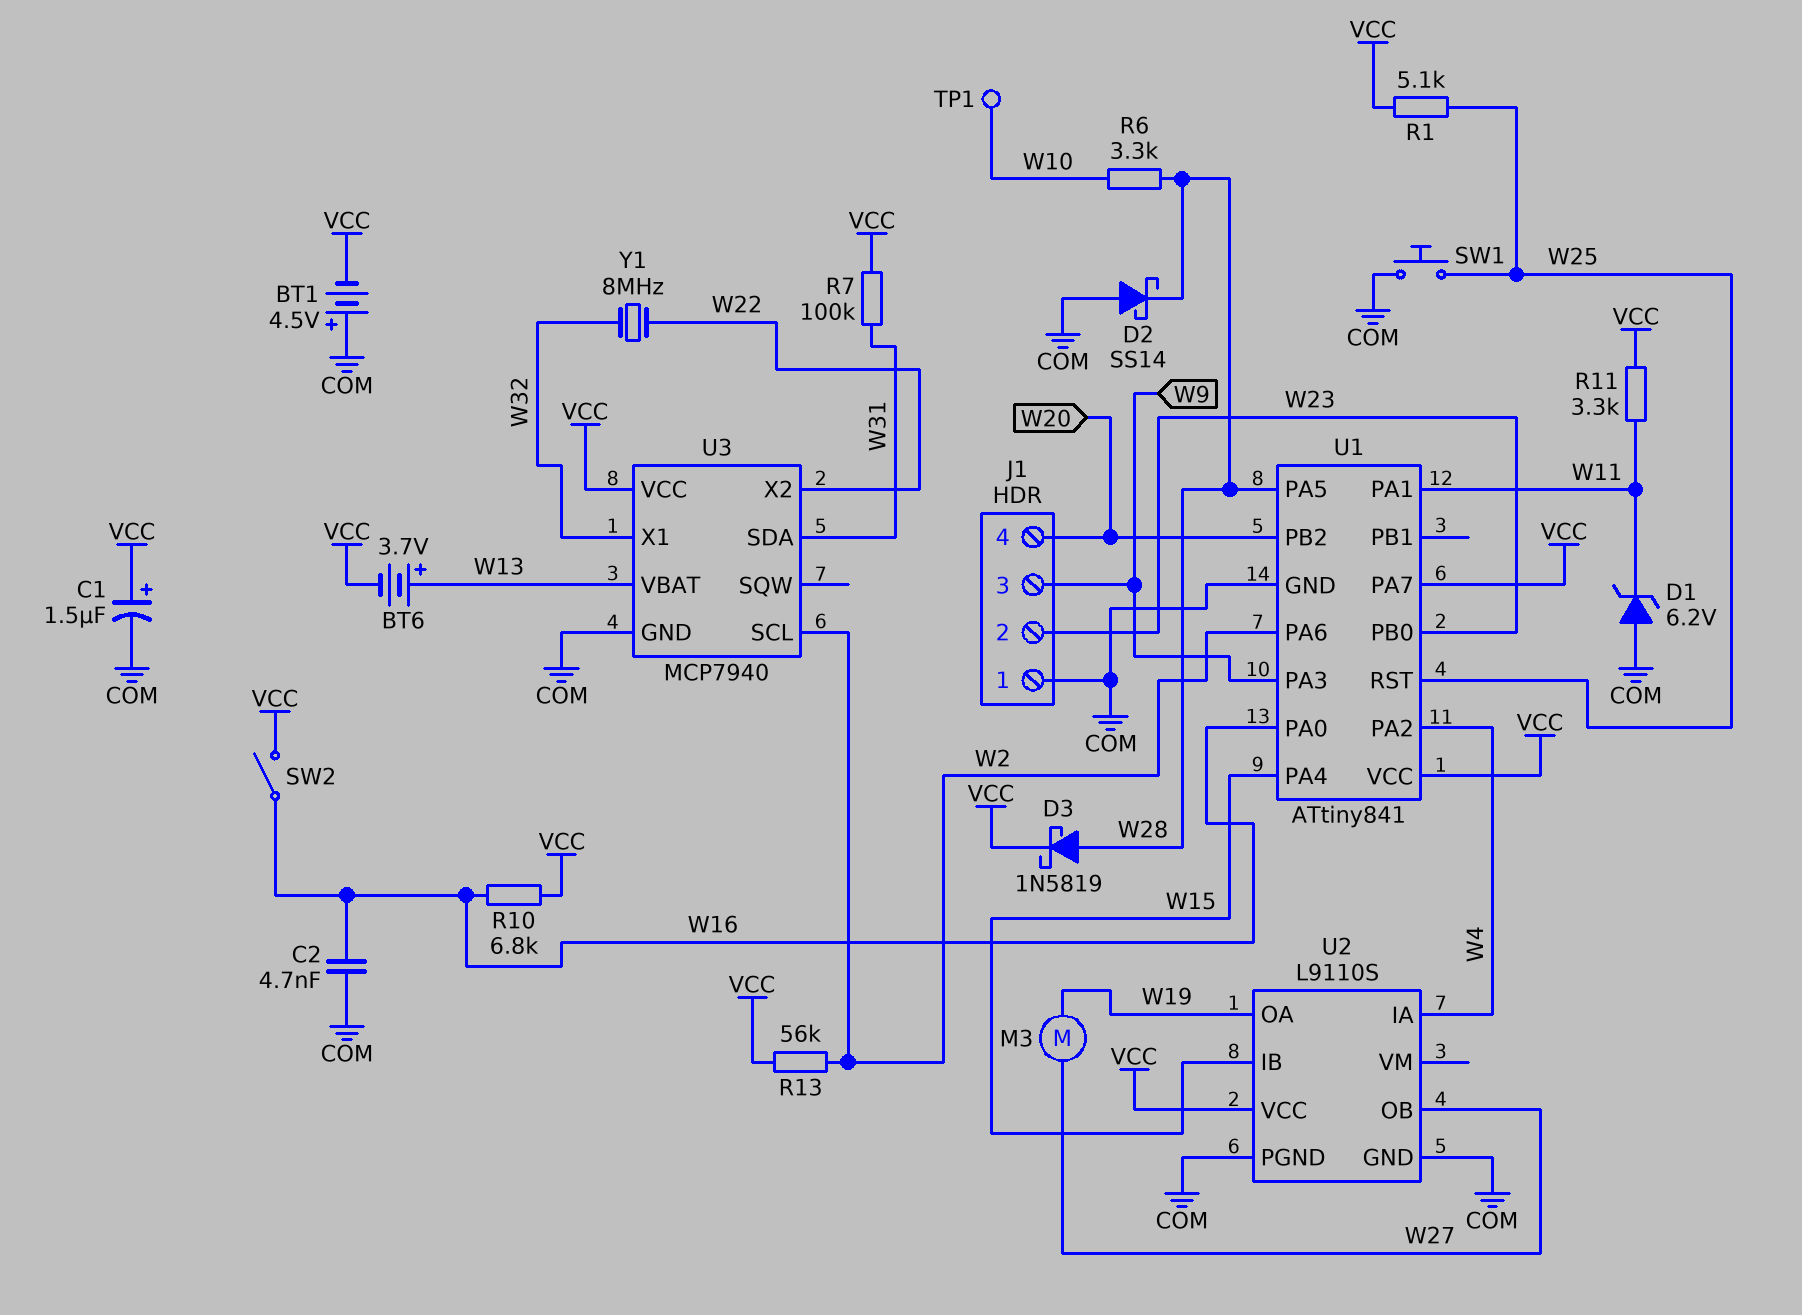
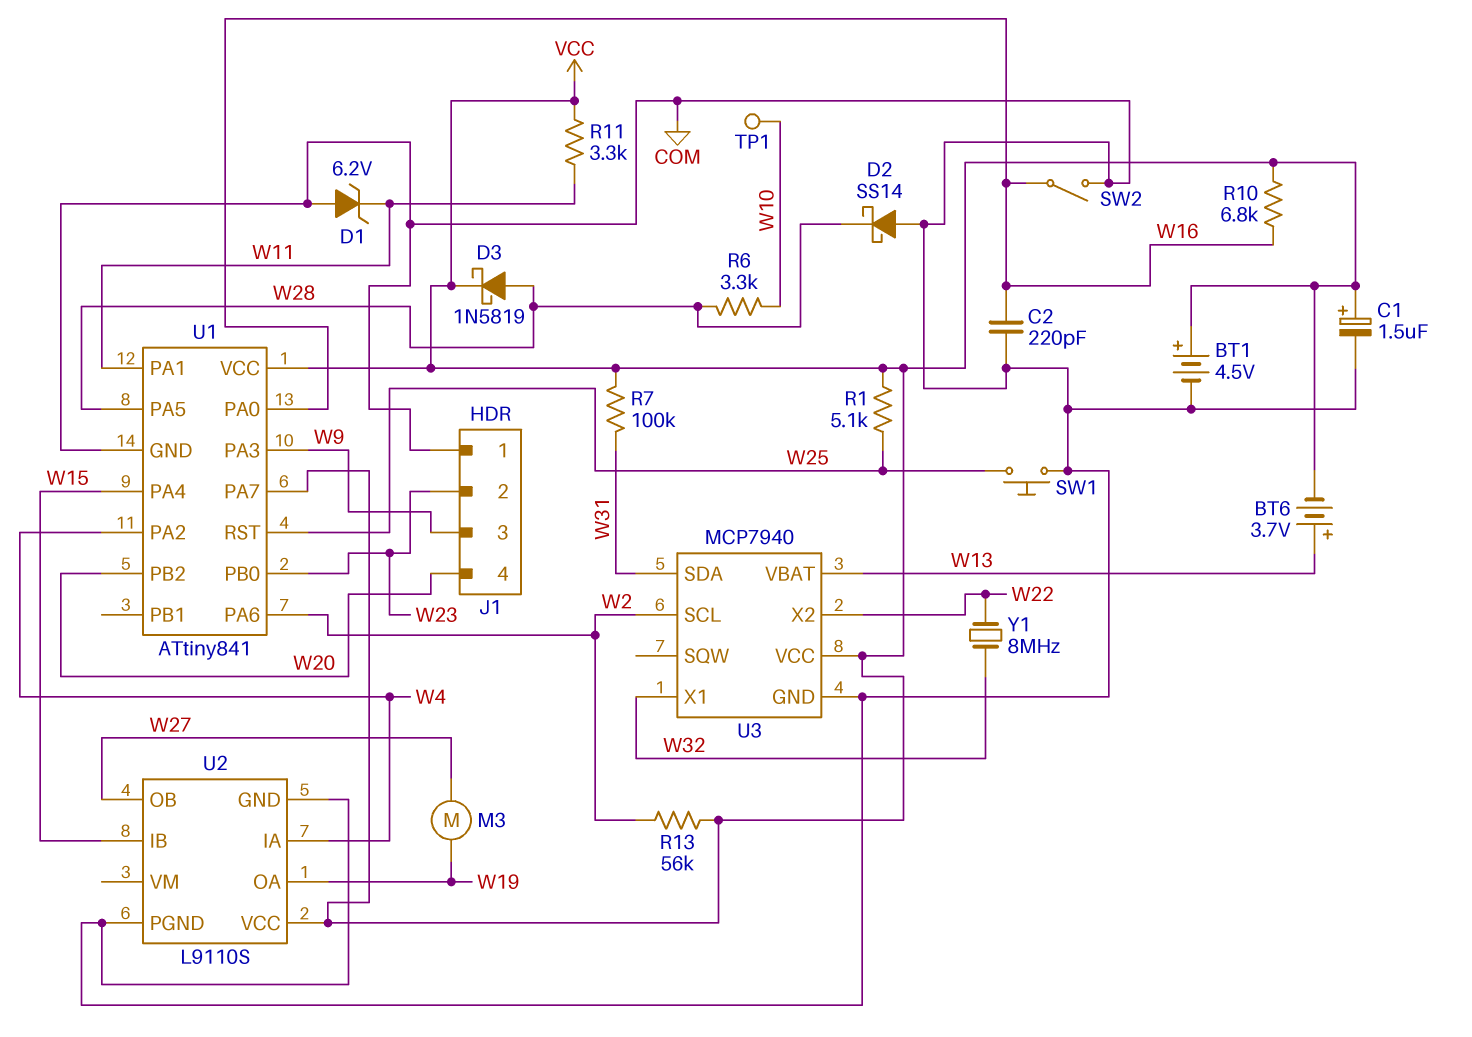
BT1: 4.5V (plus COM, minus VCC) -> 4.5V (plus VCC, minus COM)
C2: 4.7nF (COM, W16) -> 220pF (COM, W16)
SW2: switch (VCC, W16) -> switch (COM, W16)

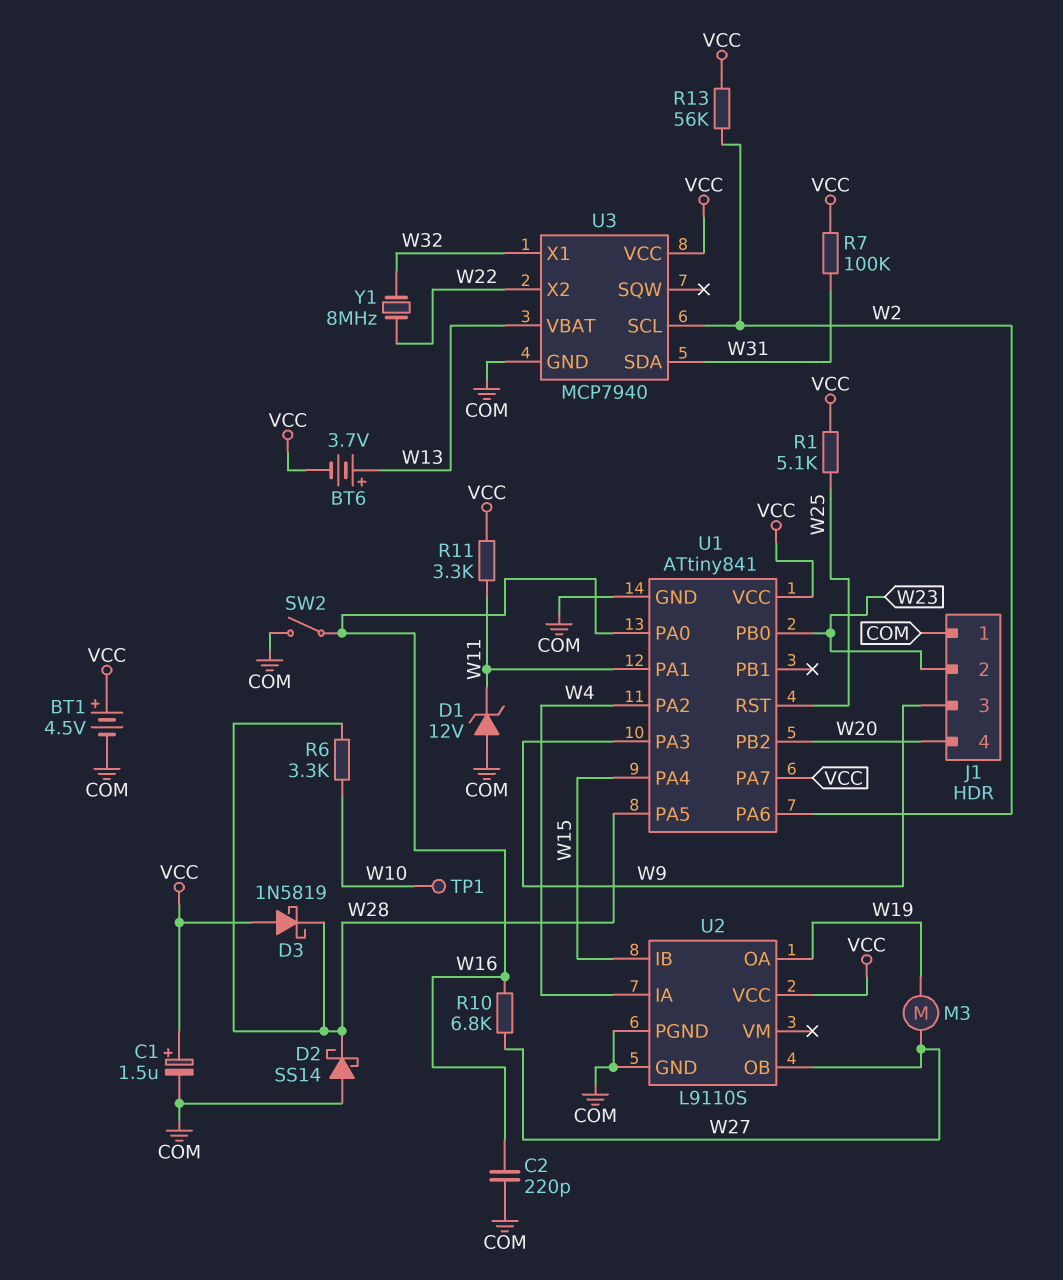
D1: zener 6.2V (A COM, K W11) -> zener 12V (A COM, K W11)
D3: schottky 1N5819 (A W28, K VCC) -> schottky 1N5819 (A VCC, K W28)
R10: 6.8k (VCC, W16) -> 6.8k (W16, W27)
SW1: button (COM, W25) -> none

